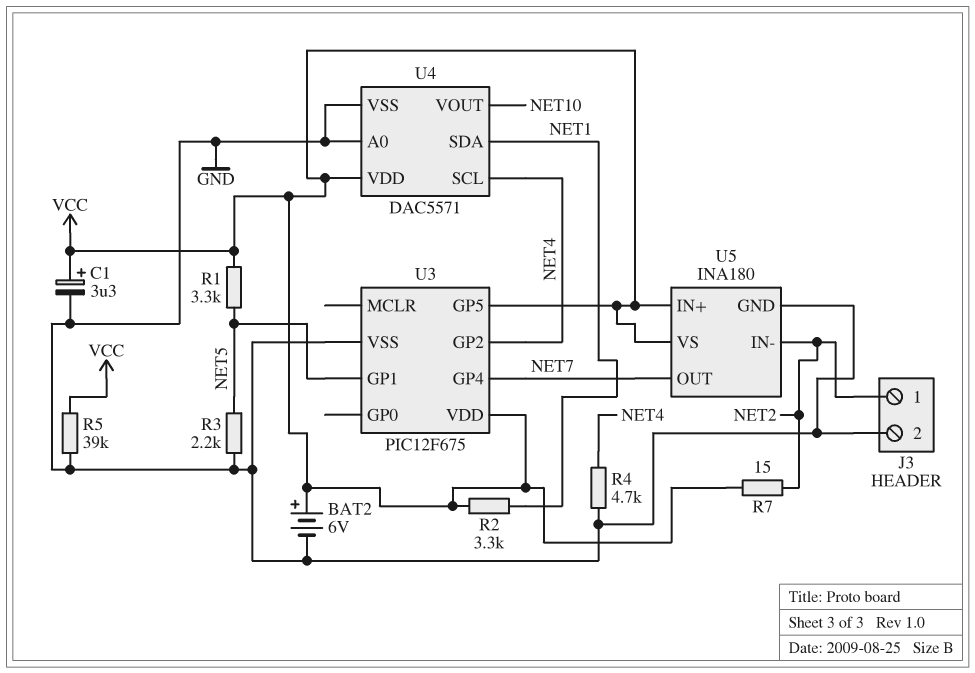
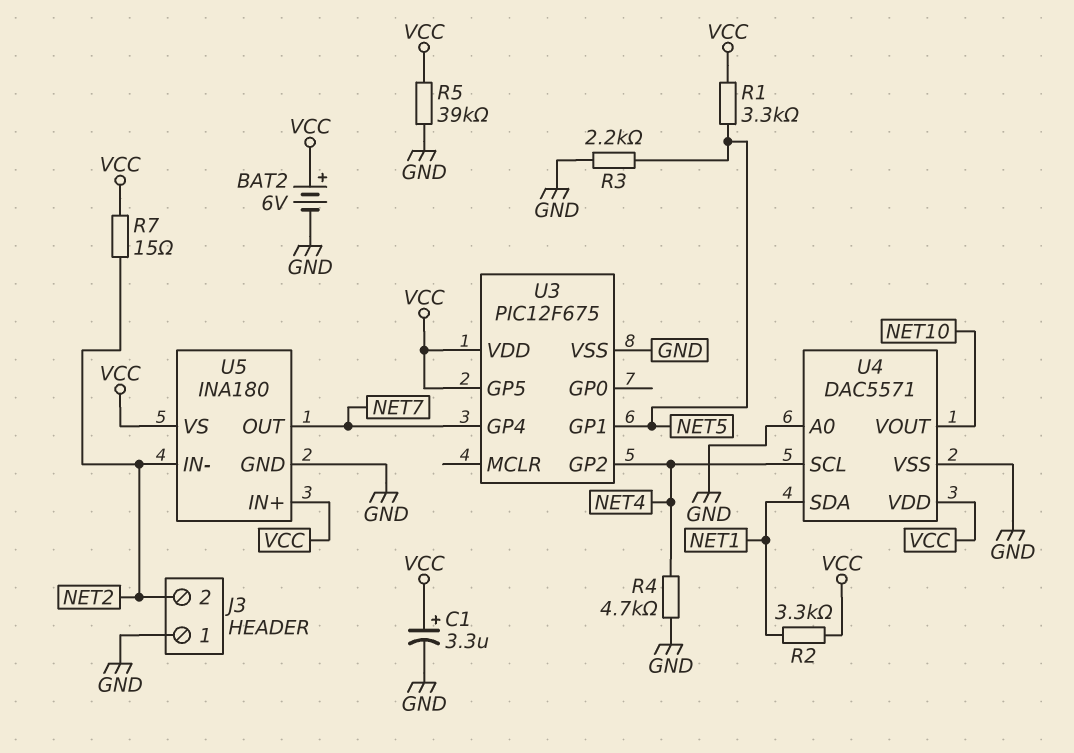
J3 pin 1: NET2 -> GND
J3 pin 2: GND -> NET2

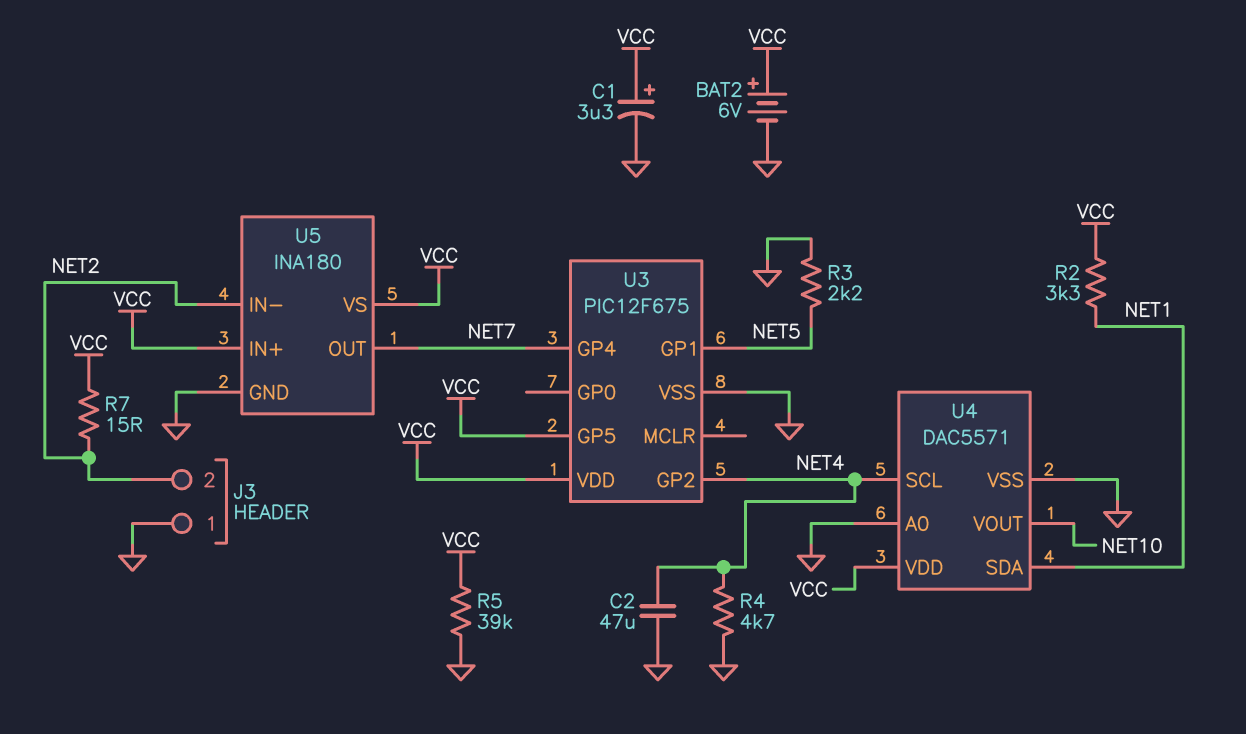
C2: none -> 47uF (GND, NET4)
R1: 3.3k (NET5, VCC) -> none

